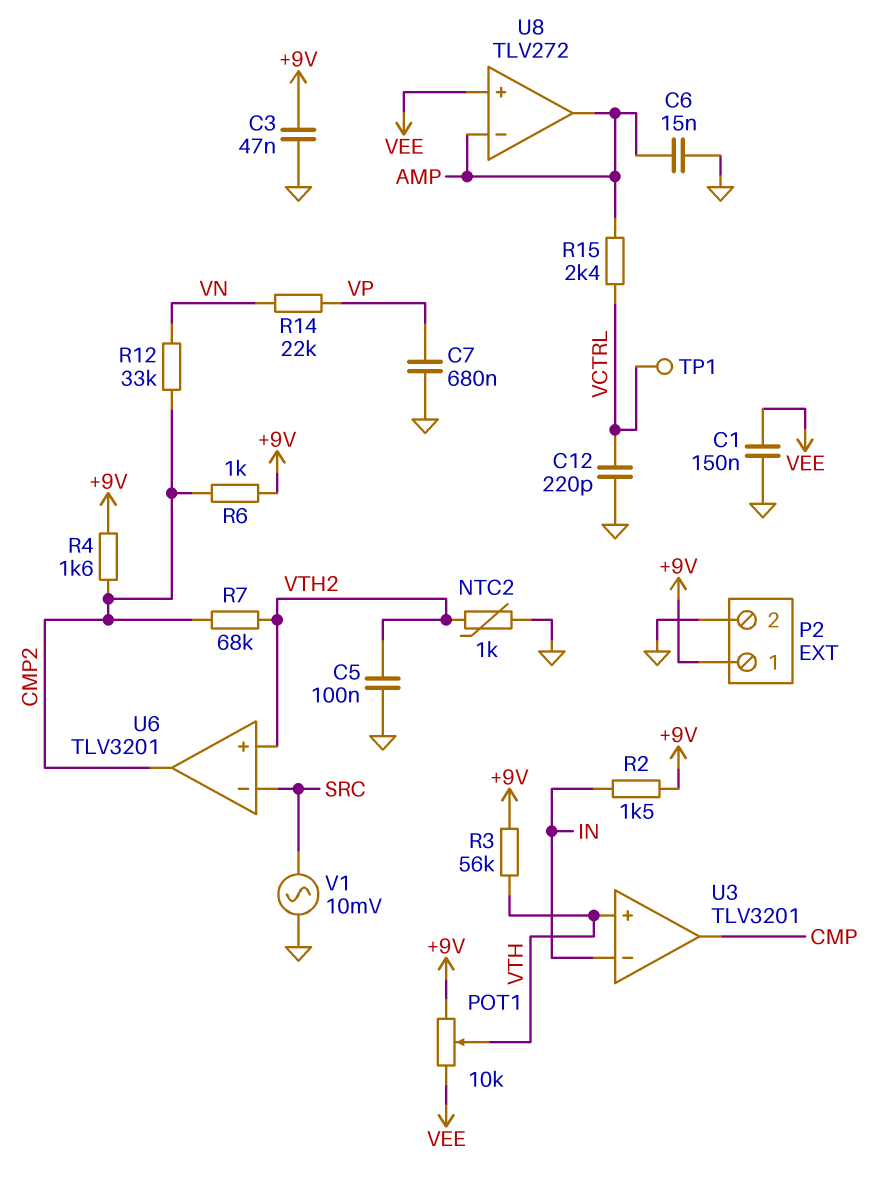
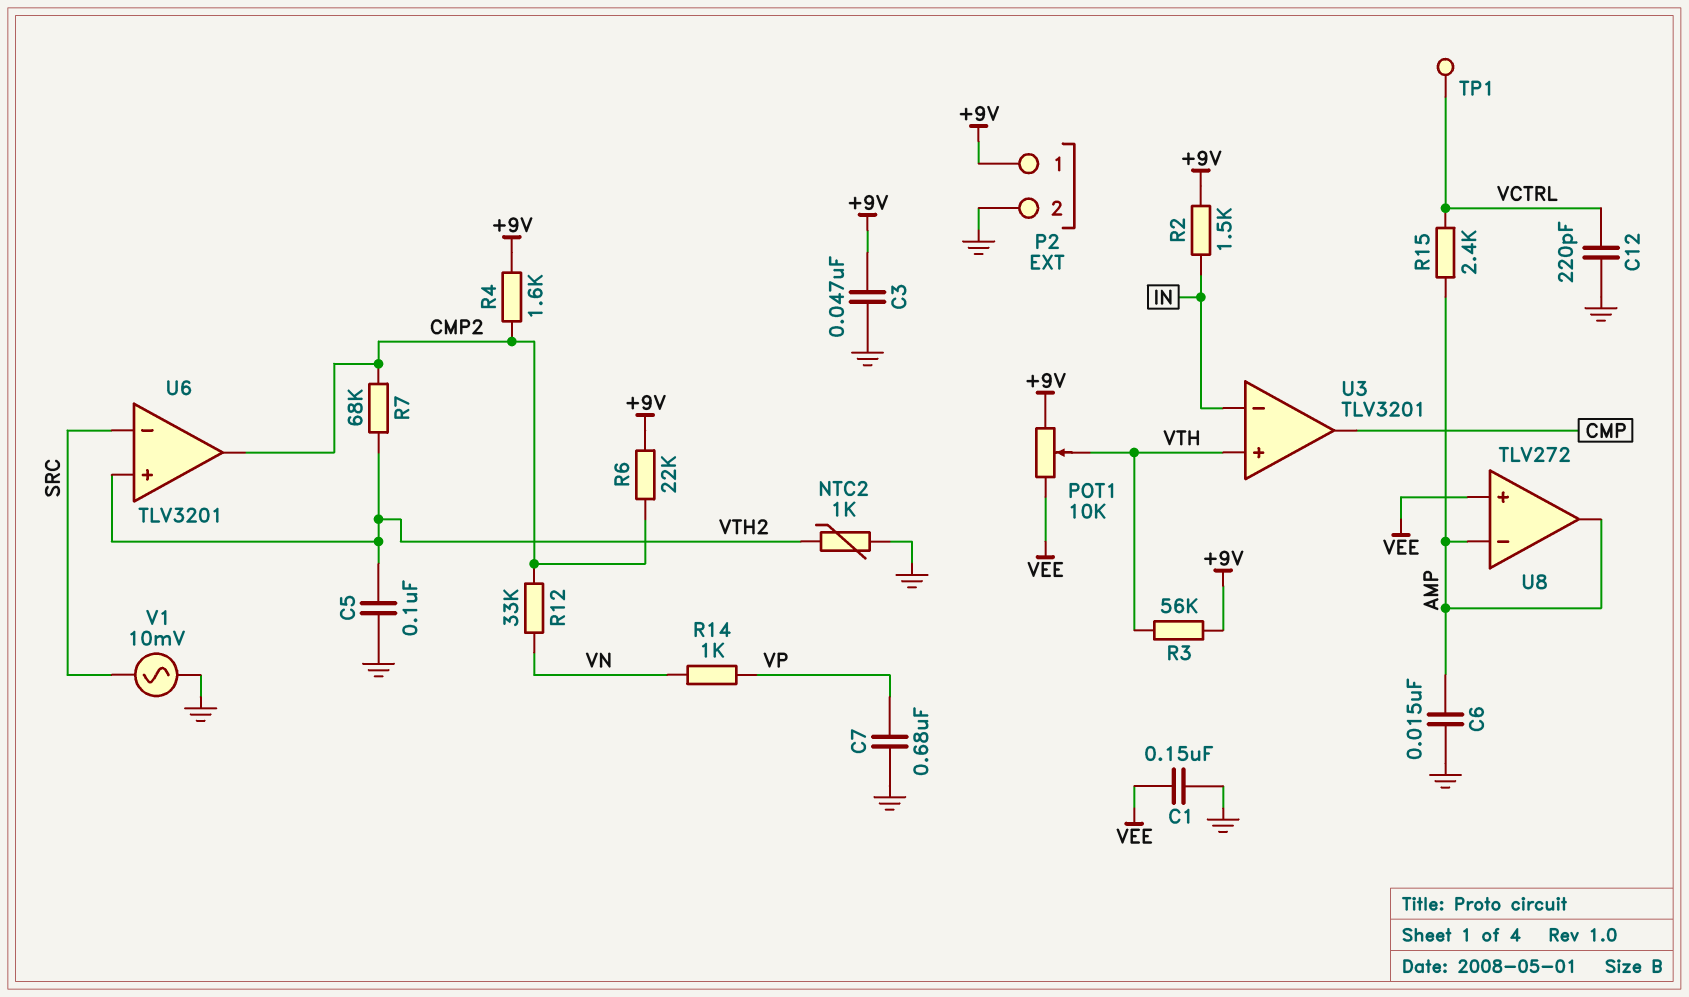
R6: 1k (+9V, CMP2) -> 22k (+9V, CMP2)
R14: 22k (VN, VP) -> 1k (VN, VP)

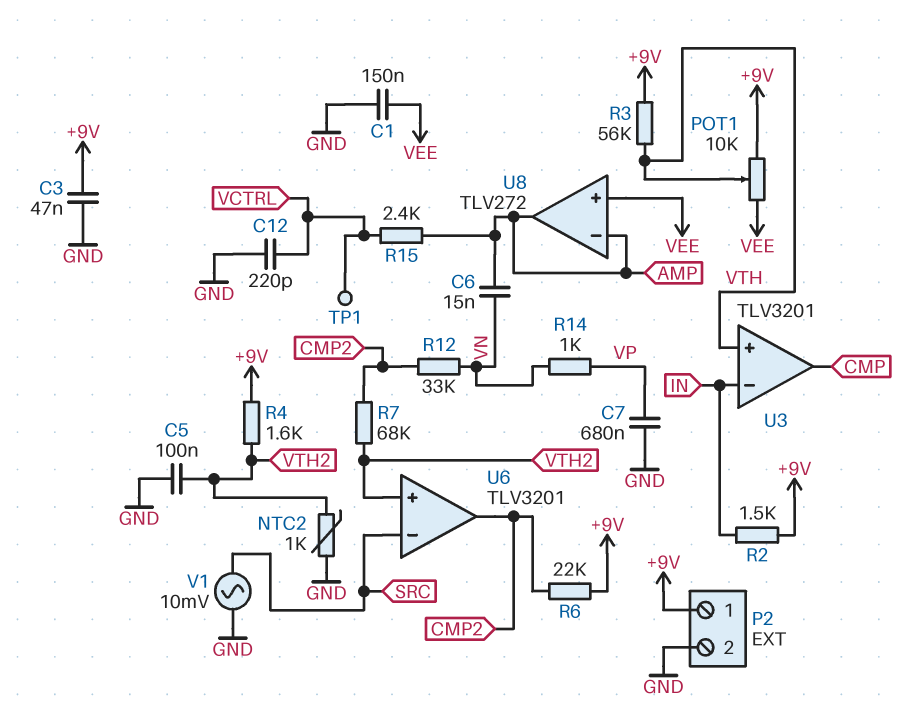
C6: 15nF (AMP, GND) -> 15nF (AMP, VN)
R4: 1.6k (+9V, CMP2) -> 1.6k (+9V, VTH2)

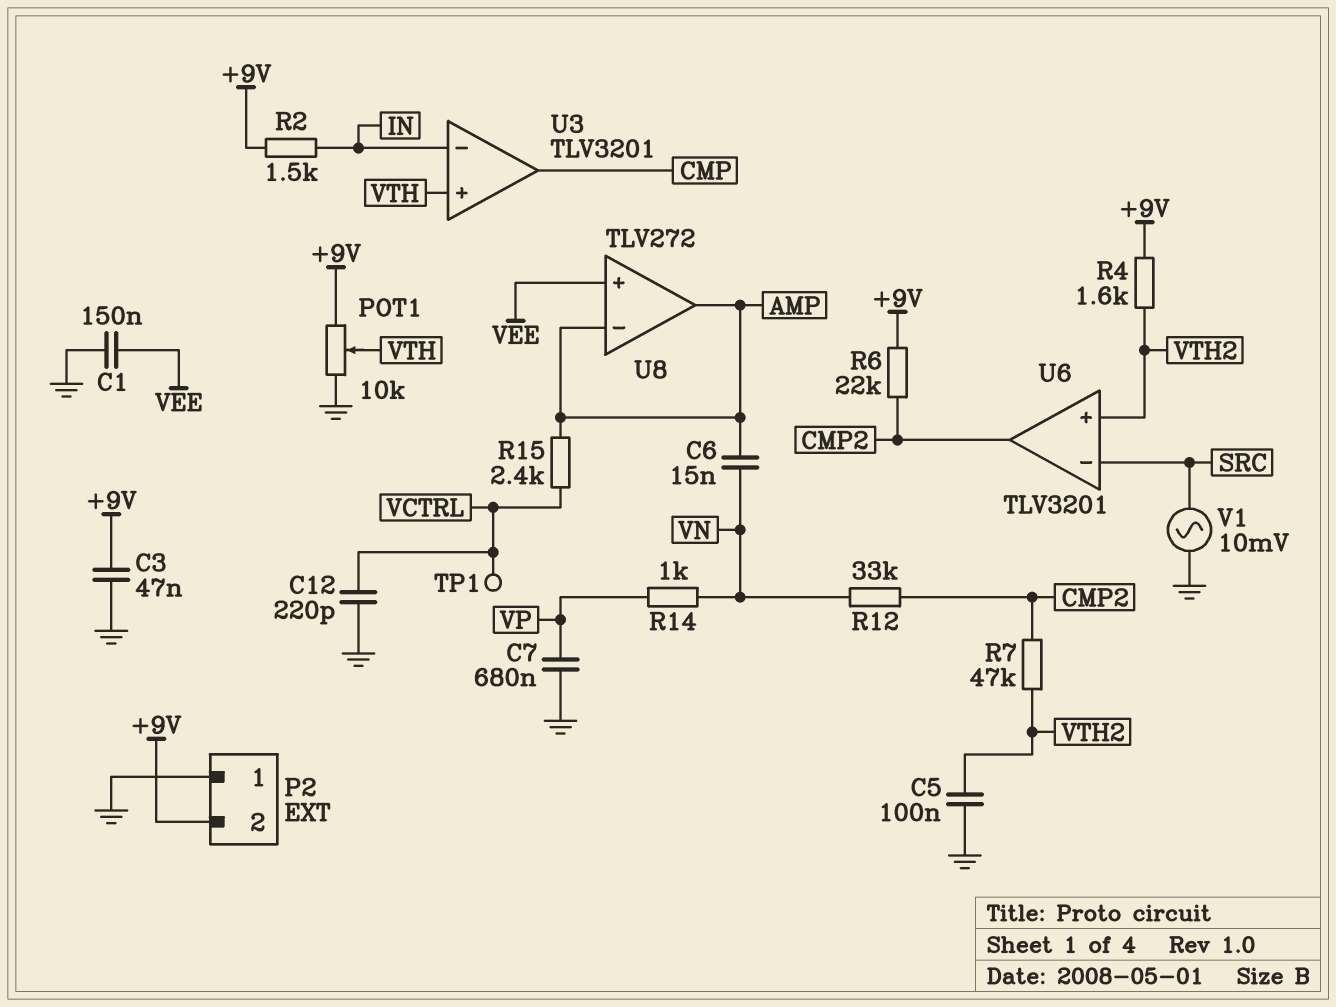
NTC2: 1k (GND, VTH2) -> none
P2 pin 1: +9V -> GND
P2 pin 2: GND -> +9V
POT1: 10k (+9V, VEE, wiper VTH) -> 10k (+9V, GND, wiper VTH)
R3: 56k (+9V, VTH) -> none
R7: 68k (CMP2, VTH2) -> 47k (CMP2, VTH2)

